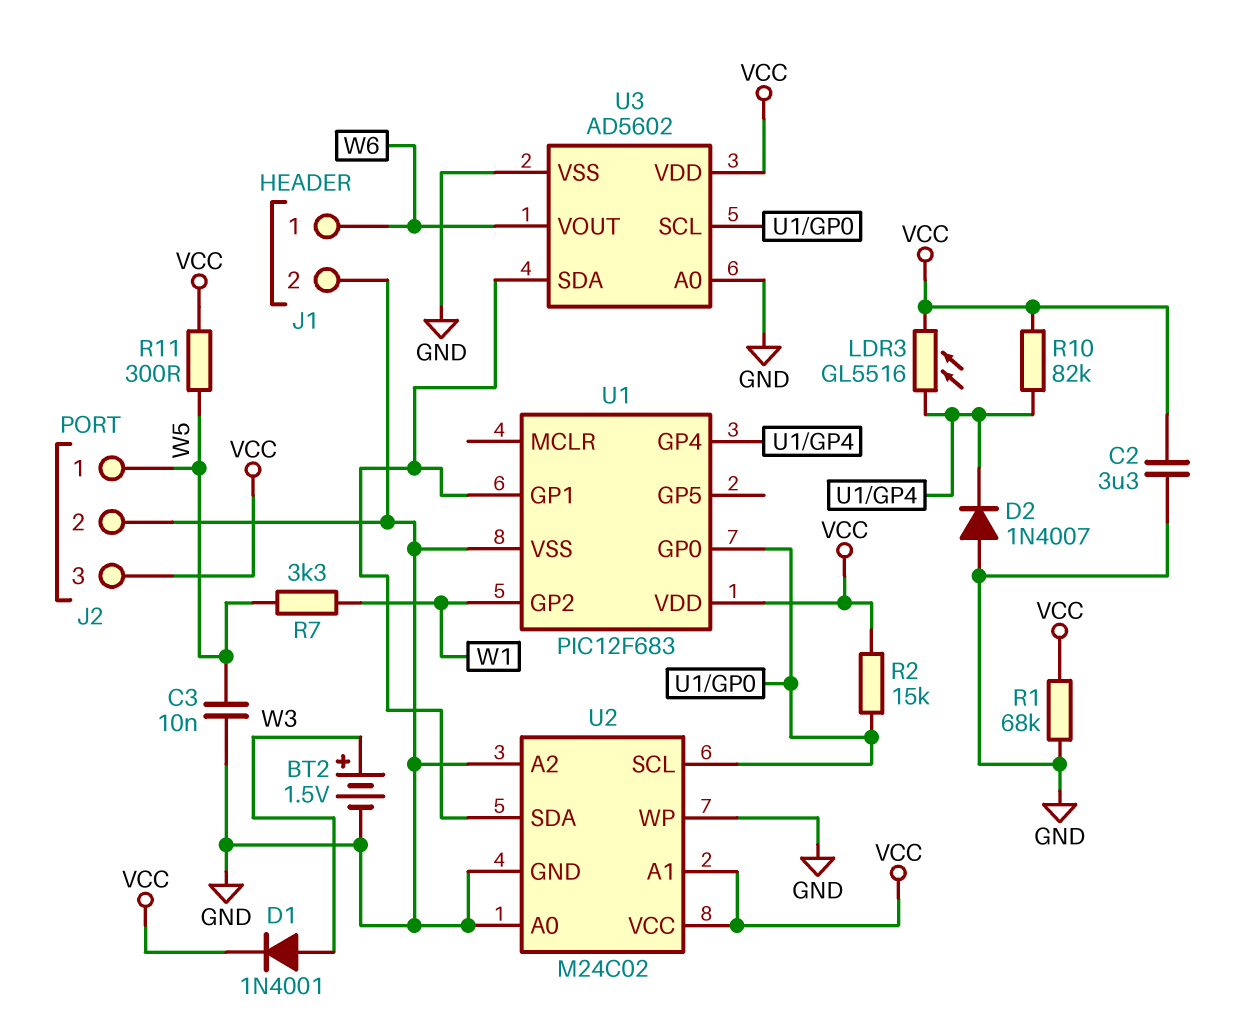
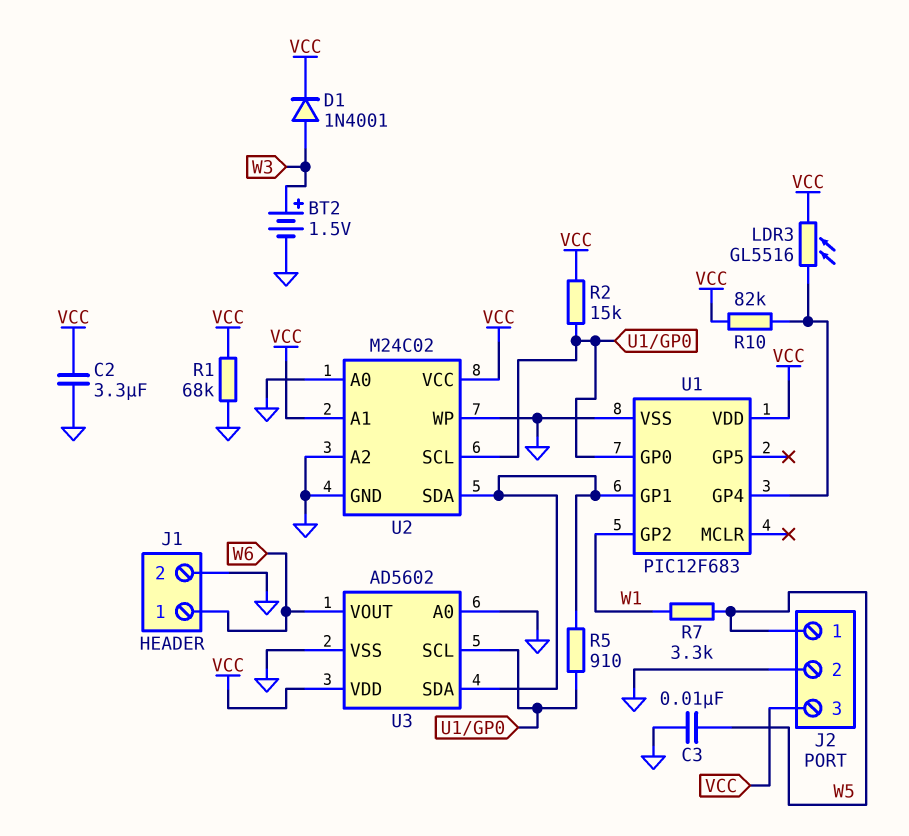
D2: diode 1N4007 (A GND, K U1/GP4) -> none
R5: none -> 910 (U1/GP0, U1/GP1)
R11: 300 (VCC, W5) -> none

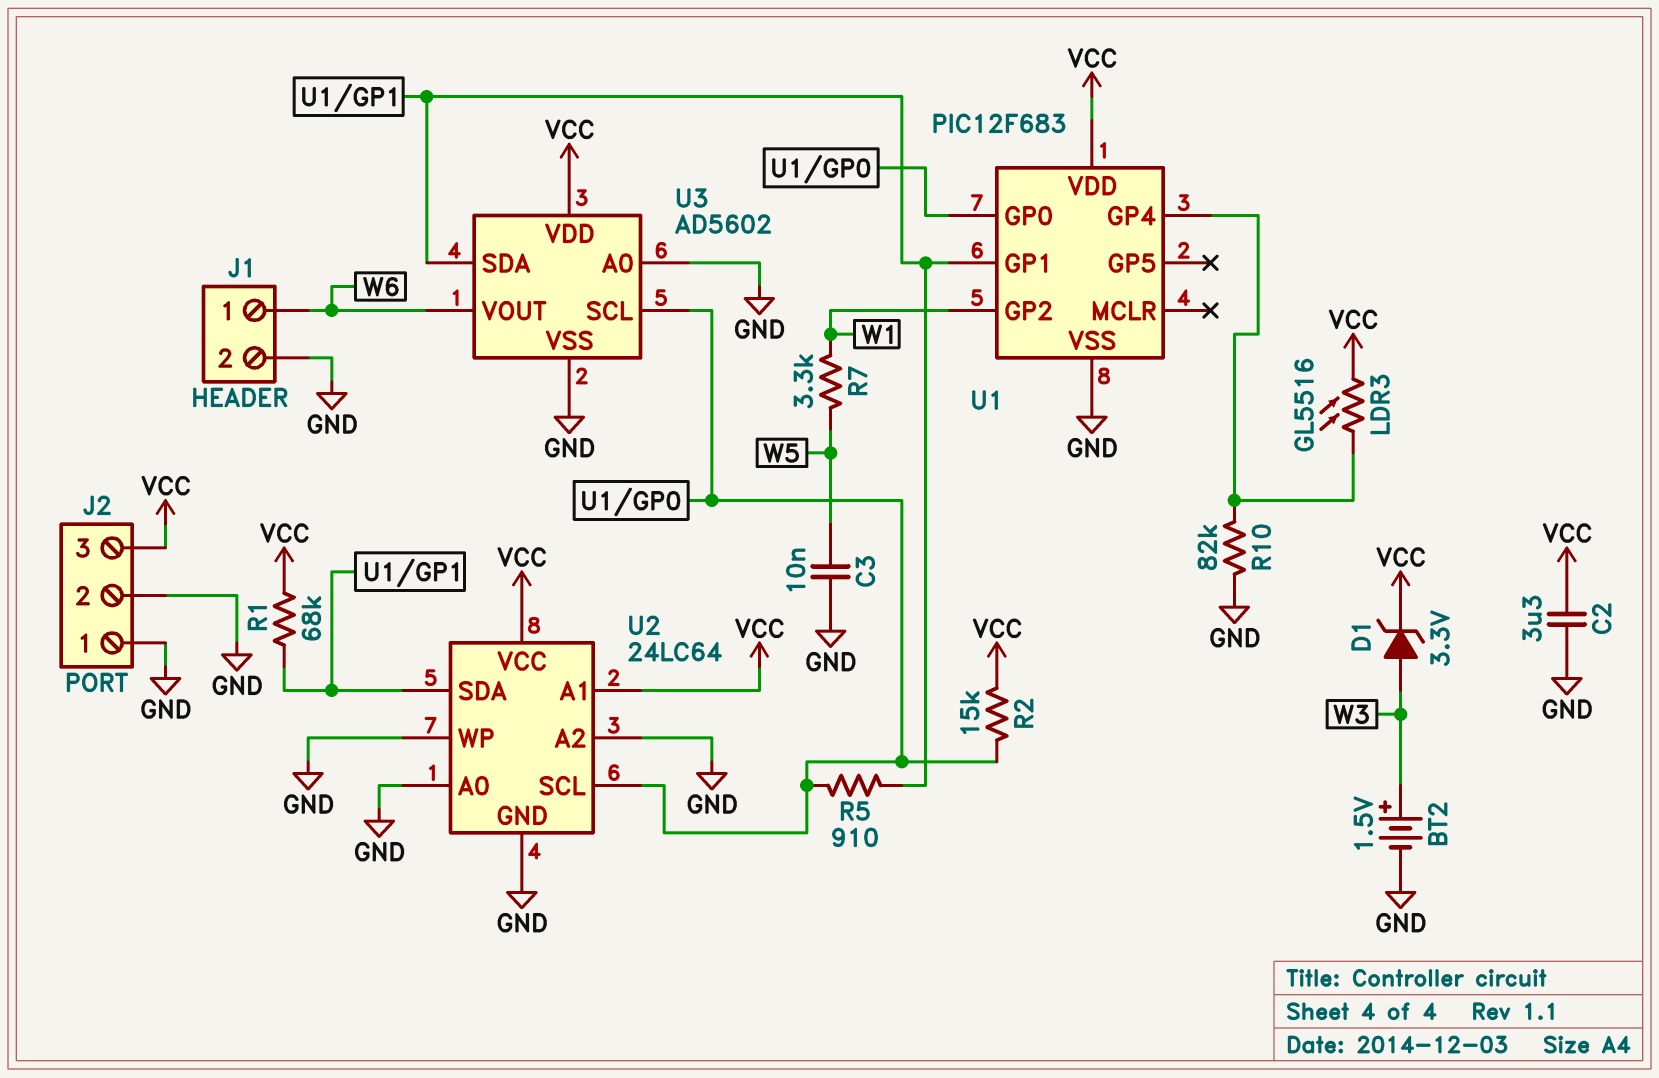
D1: diode 1N4001 (A W3, K VCC) -> zener 3.3V (A W3, K VCC)
J2 pin 1: W5 -> GND
R1: 68k (GND, VCC) -> 68k (U1/GP1, VCC)
R10: 82k (U1/GP4, VCC) -> 82k (GND, U1/GP4)
U2: M24C02 -> 24LC64

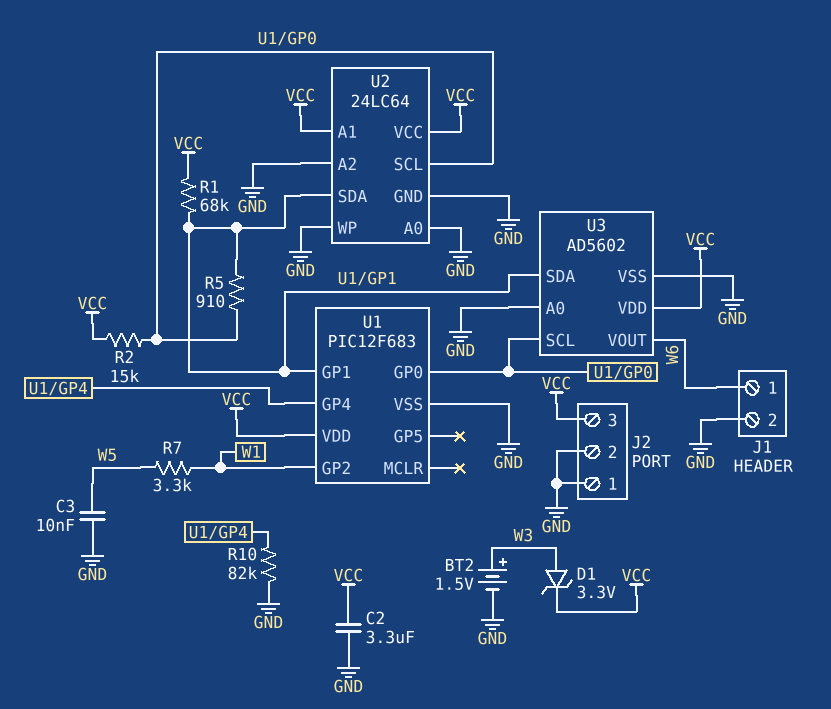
LDR3: GL5516 (U1/GP4, VCC) -> none

